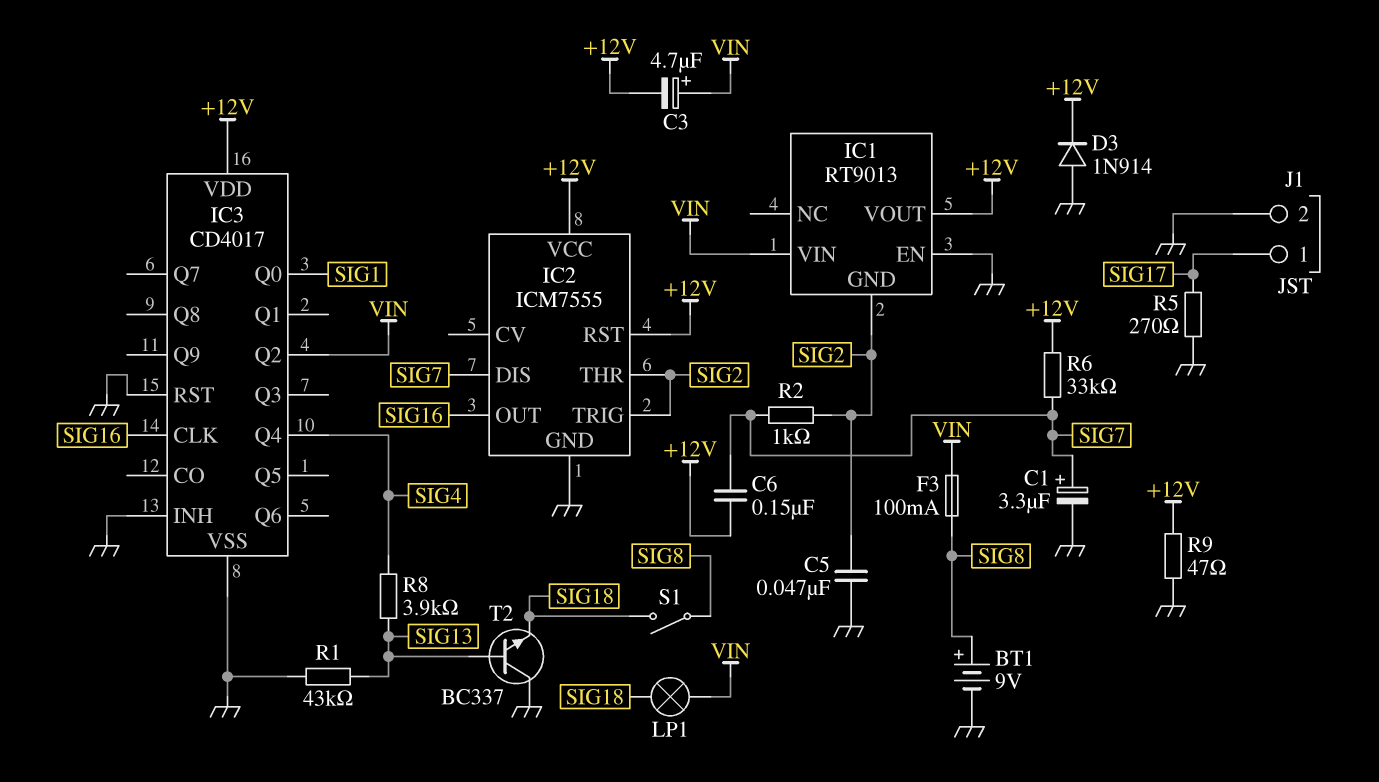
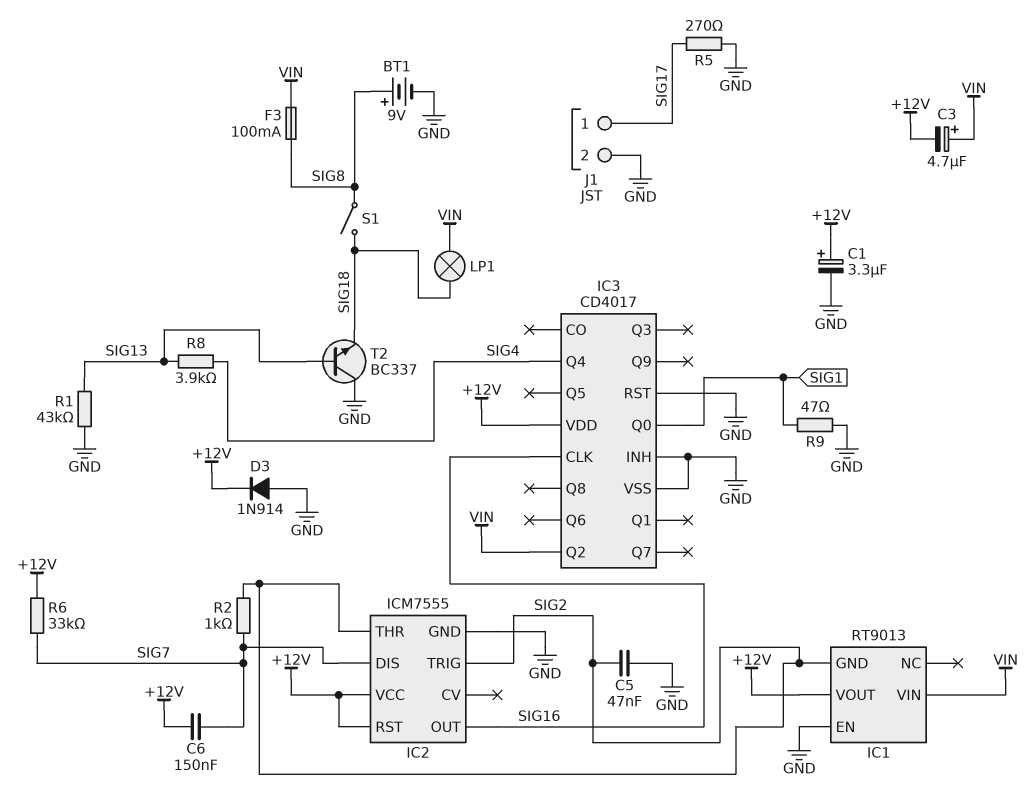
C1: 3.3uF (plus SIG7, minus GND) -> 3.3uF (plus +12V, minus GND)
R9: 47 (+12V, GND) -> 47 (GND, SIG1)

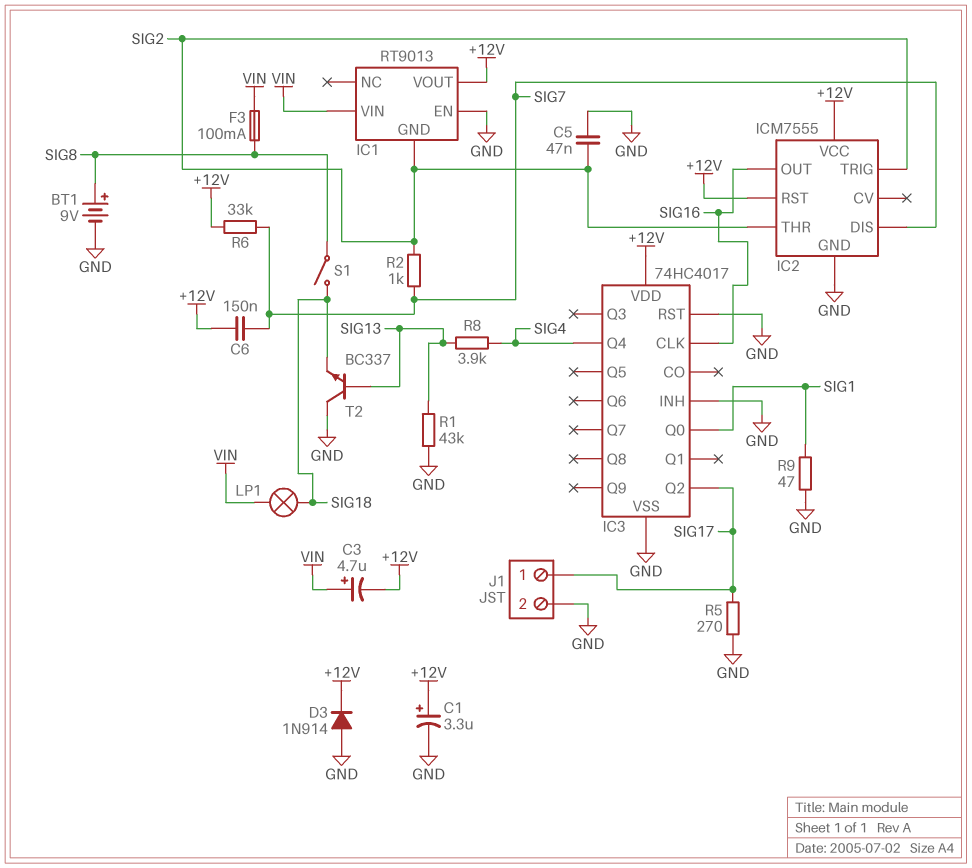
IC3: CD4017 -> 74HC4017
IC3 pin Q2: VIN -> SIG17

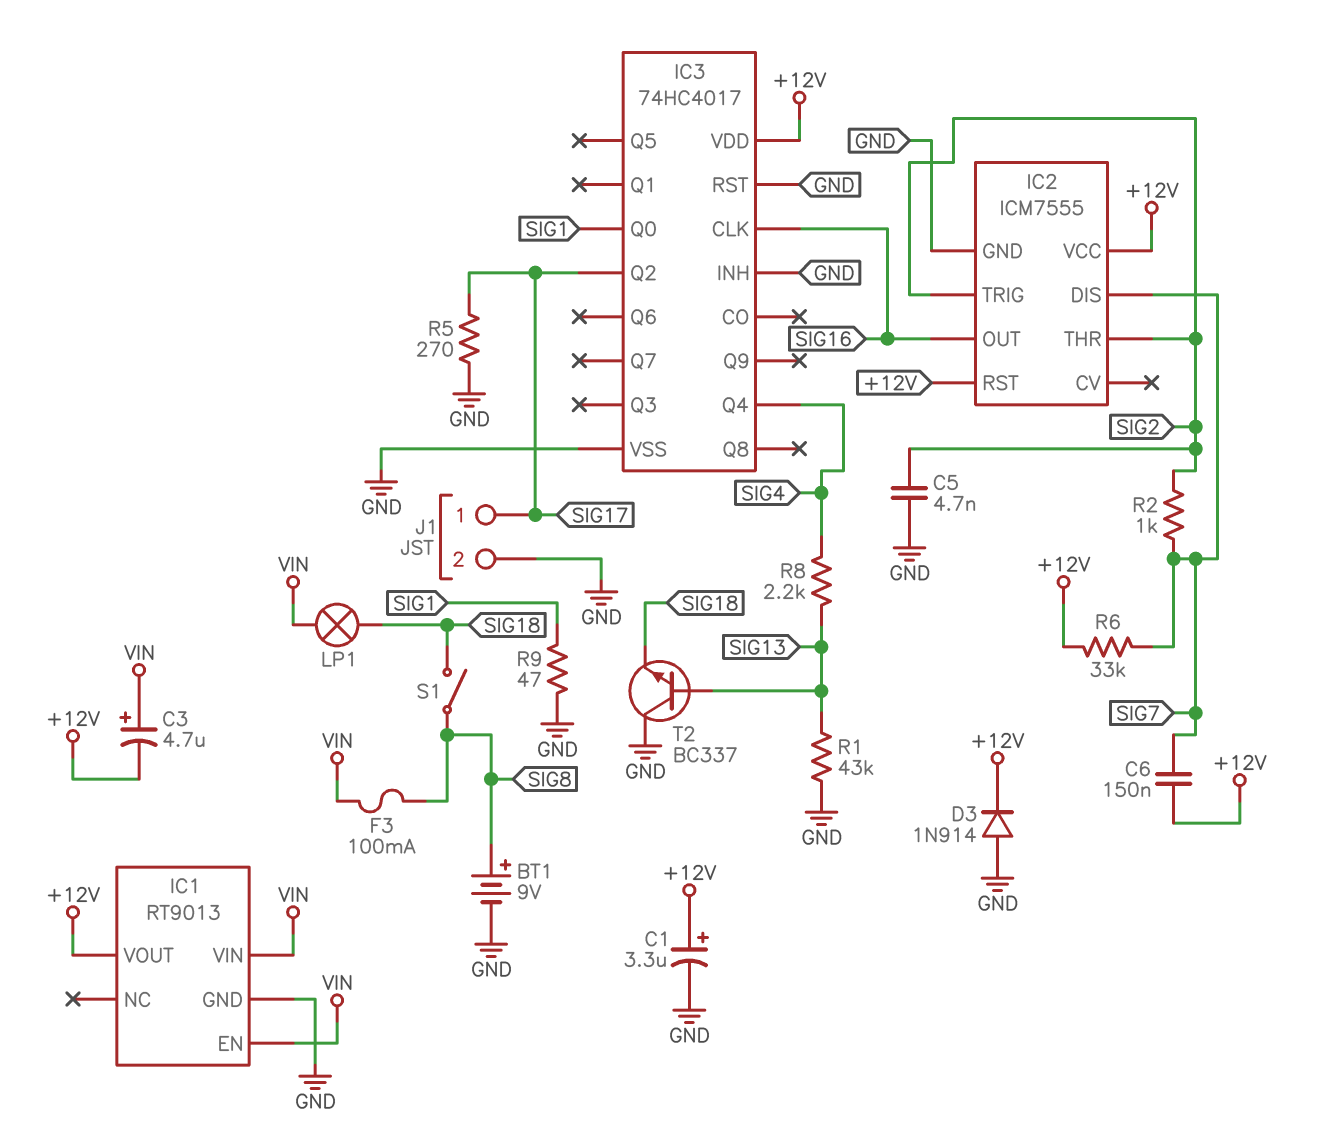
C5: 47nF (GND, SIG2) -> 4.7nF (GND, SIG2)
IC1 pin EN: GND -> VIN
IC1 pin GND: SIG2 -> GND
R8: 3.9k (SIG4, SIG13) -> 2.2k (SIG4, SIG13)

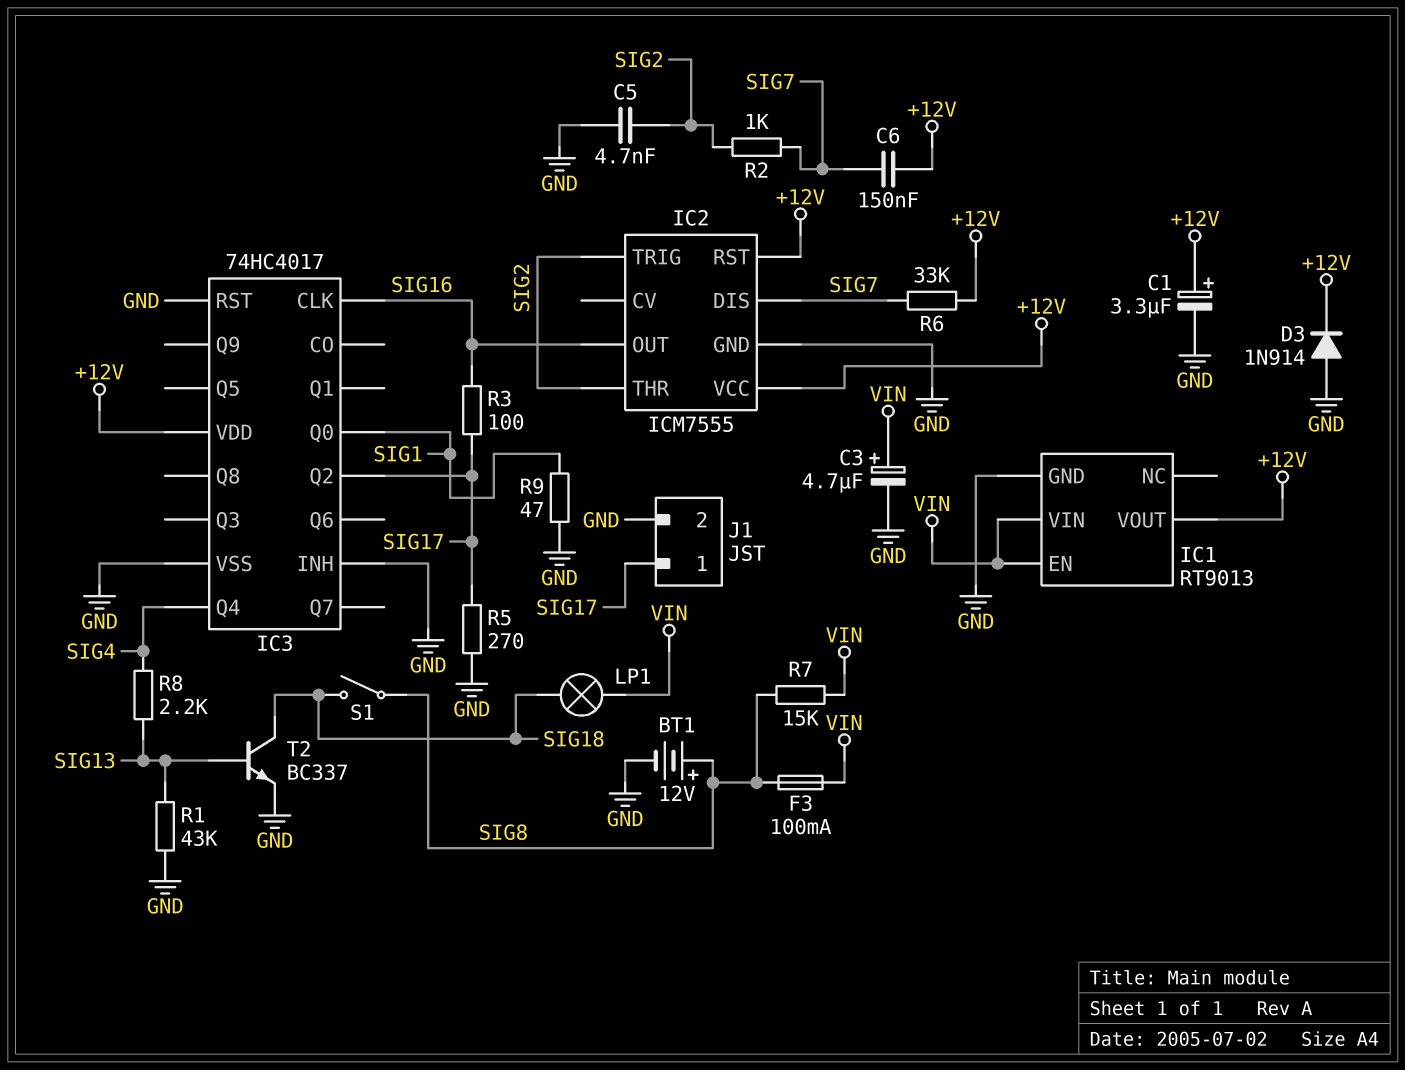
BT1: 9V (plus SIG8, minus GND) -> 12V (plus SIG8, minus GND)
C3: 4.7uF (plus VIN, minus +12V) -> 4.7uF (plus VIN, minus GND)
R3: none -> 100 (SIG16, SIG17)
R7: none -> 15k (SIG8, VIN)
T2: NPN BC337 (B SIG13, C GND, E SIG18) -> NPN BC337 (B SIG13, C SIG18, E GND)

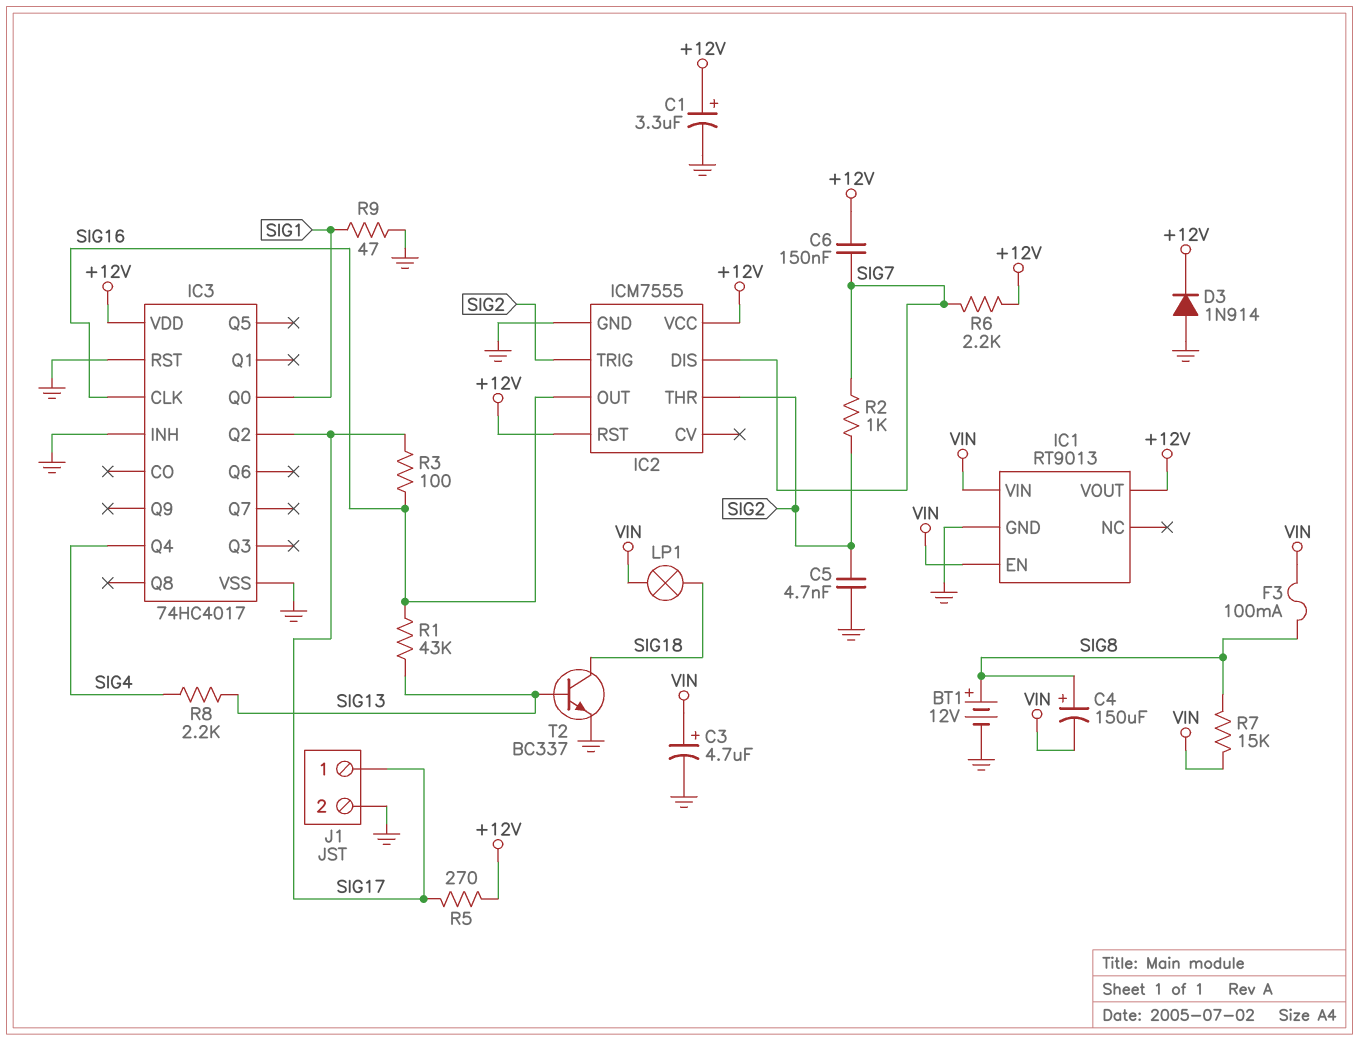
C4: none -> 150uF (plus SIG8, minus VIN)
R1: 43k (GND, SIG13) -> 43k (SIG13, SIG16)
R5: 270 (GND, SIG17) -> 270 (+12V, SIG17)
R6: 33k (+12V, SIG7) -> 2.2k (+12V, SIG7)
S1: switch (SIG8, SIG18) -> none

